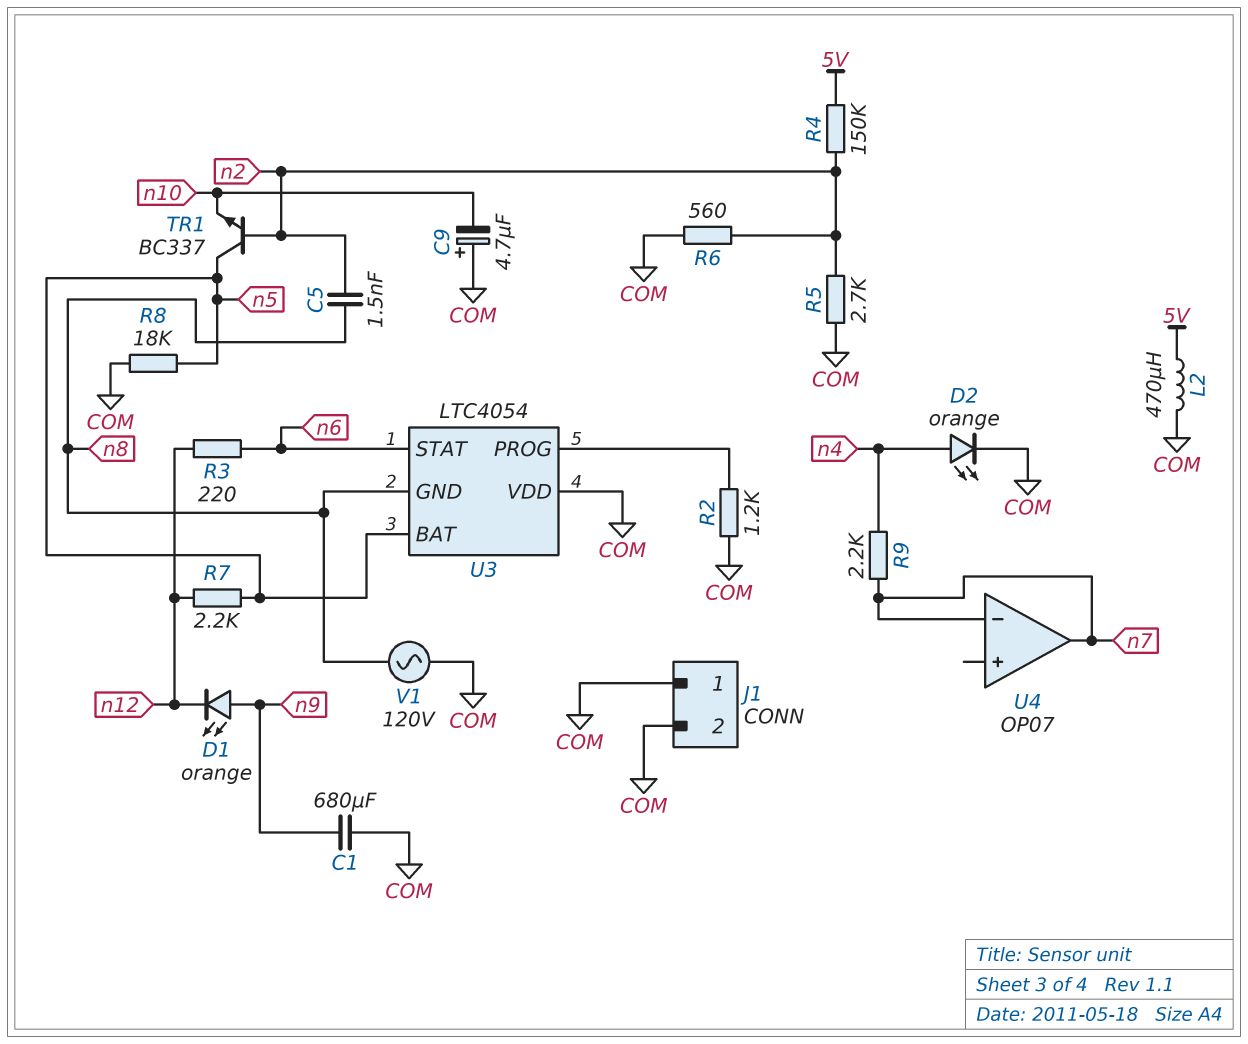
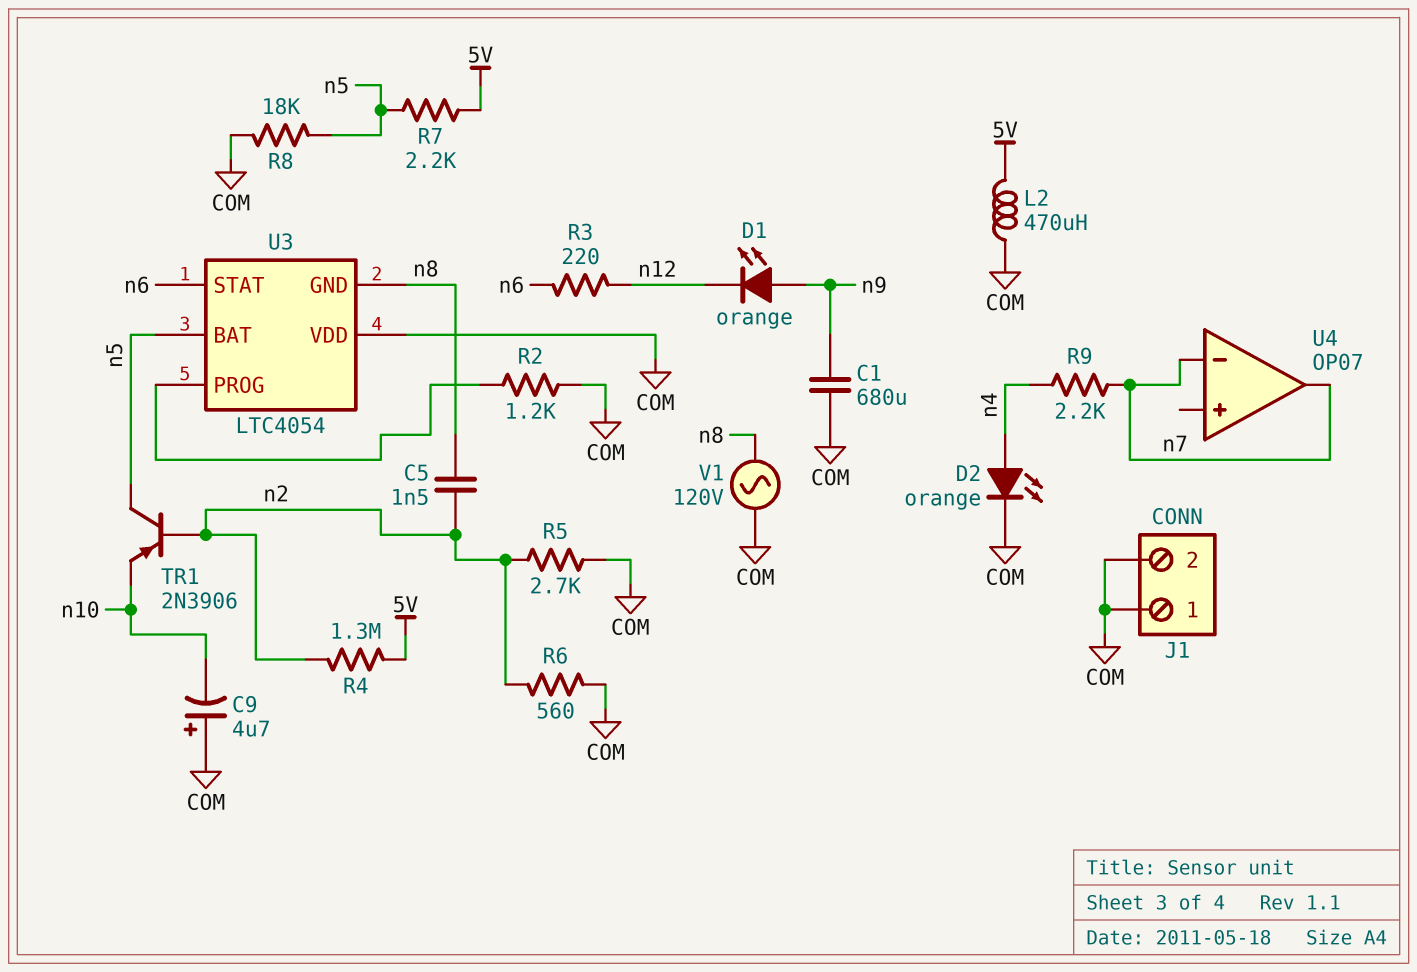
R4: 150k (5V, n2) -> 1.3M (5V, n2)
R7: 2.2k (n5, n12) -> 2.2k (5V, n5)
TR1: NPN BC337 (B n2, C n5, E n10) -> PNP 2N3906 (B n2, C n5, E n10)

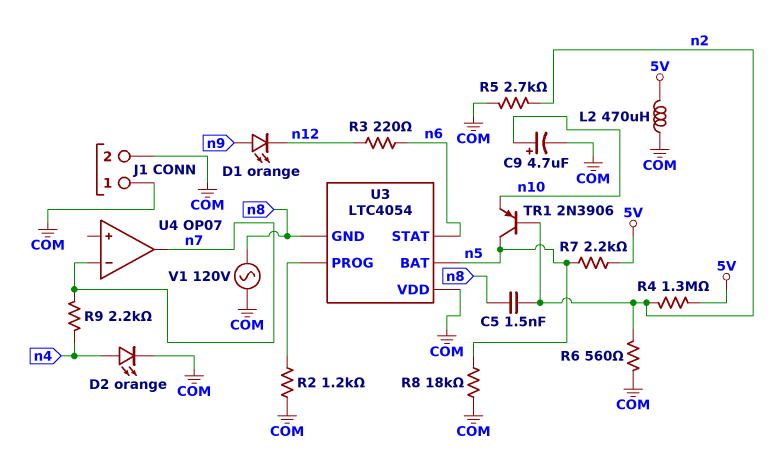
C1: 680uF (COM, n9) -> none
C9: 4.7uF (plus COM, minus n10) -> 4.7uF (plus n10, minus COM)

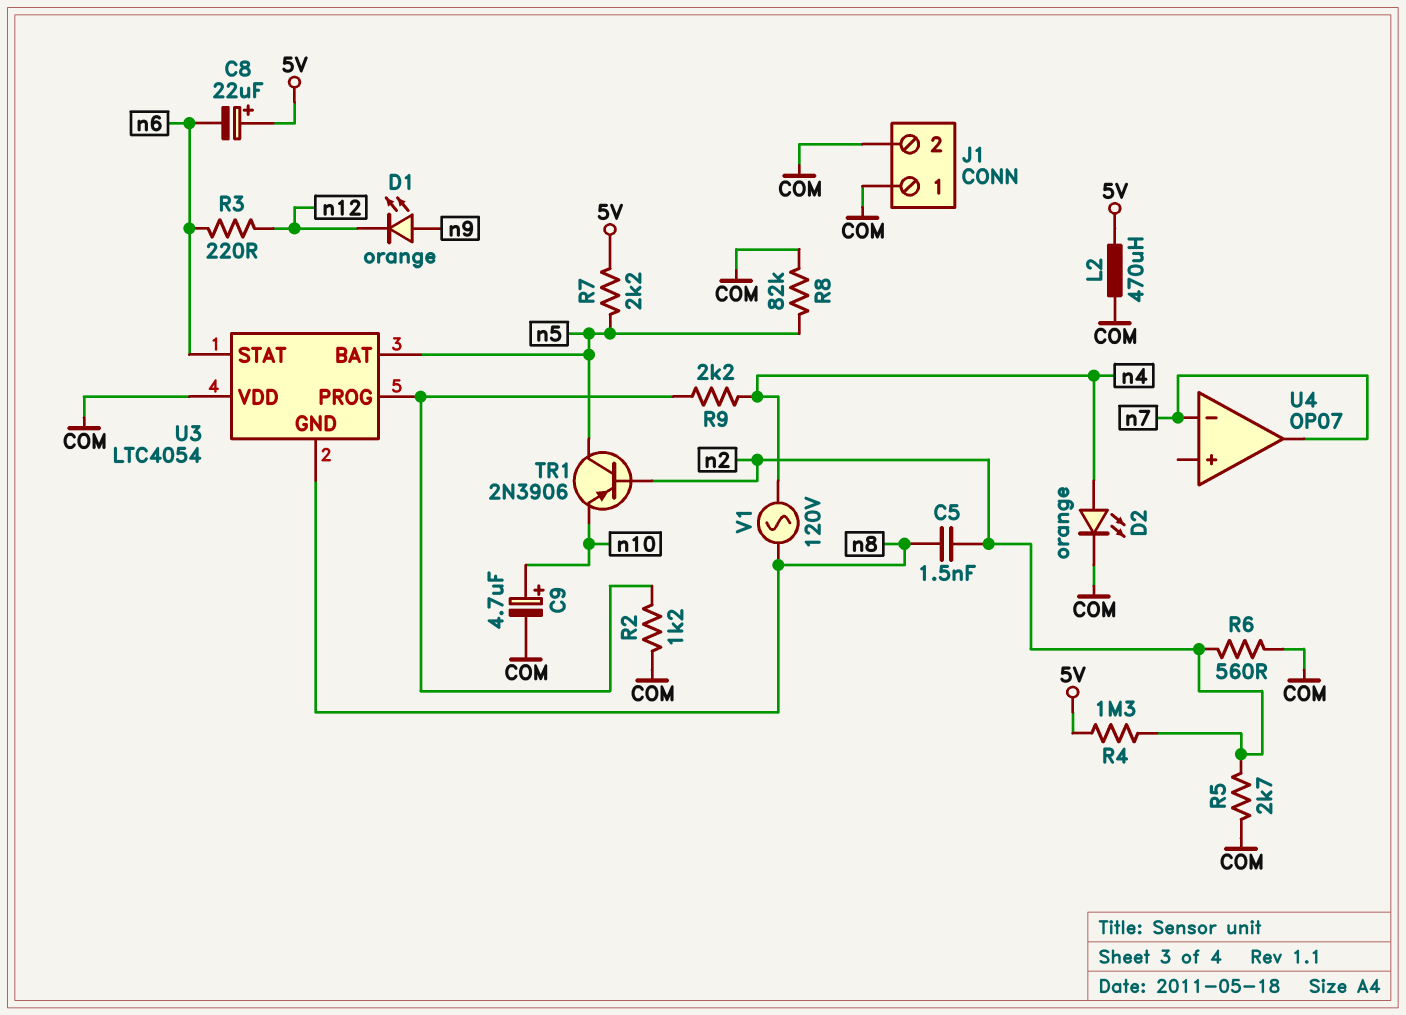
C8: none -> 22uF (plus 5V, minus n6)
R8: 18k (COM, n5) -> 82k (COM, n5)
R9: 2.2k (n4, n7) -> 2.2k (U3/PROG, n4)
V1: AC 120V (COM, n8) -> AC 120V (n4, n8)

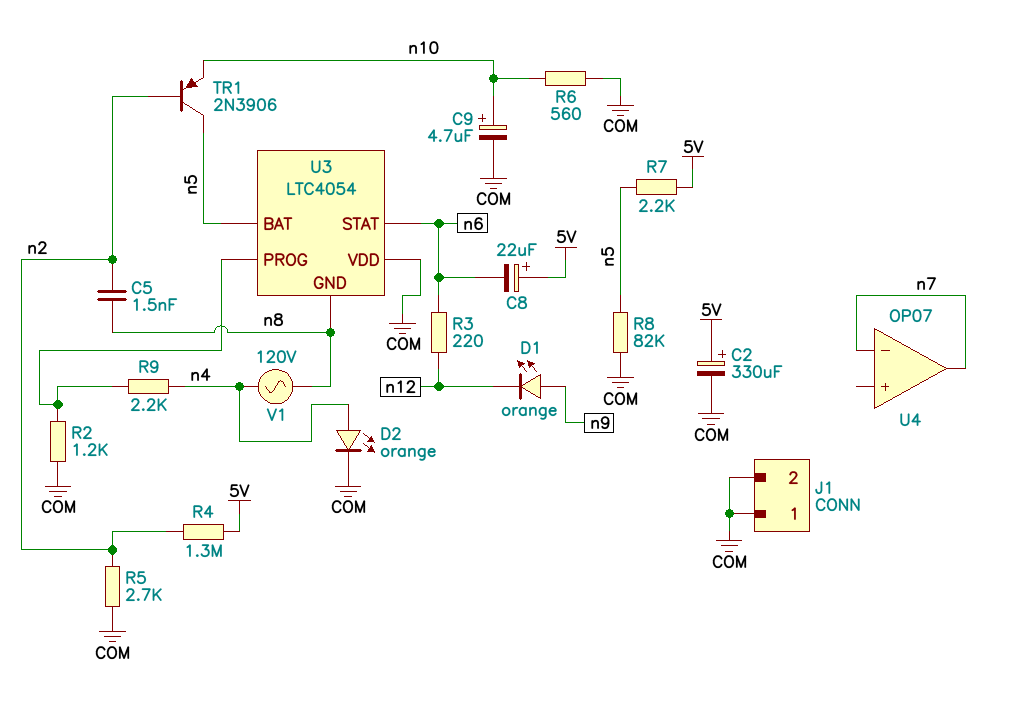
C2: none -> 330uF (plus 5V, minus COM)
L2: 470uH (5V, COM) -> none
R6: 560 (COM, n2) -> 560 (COM, n10)

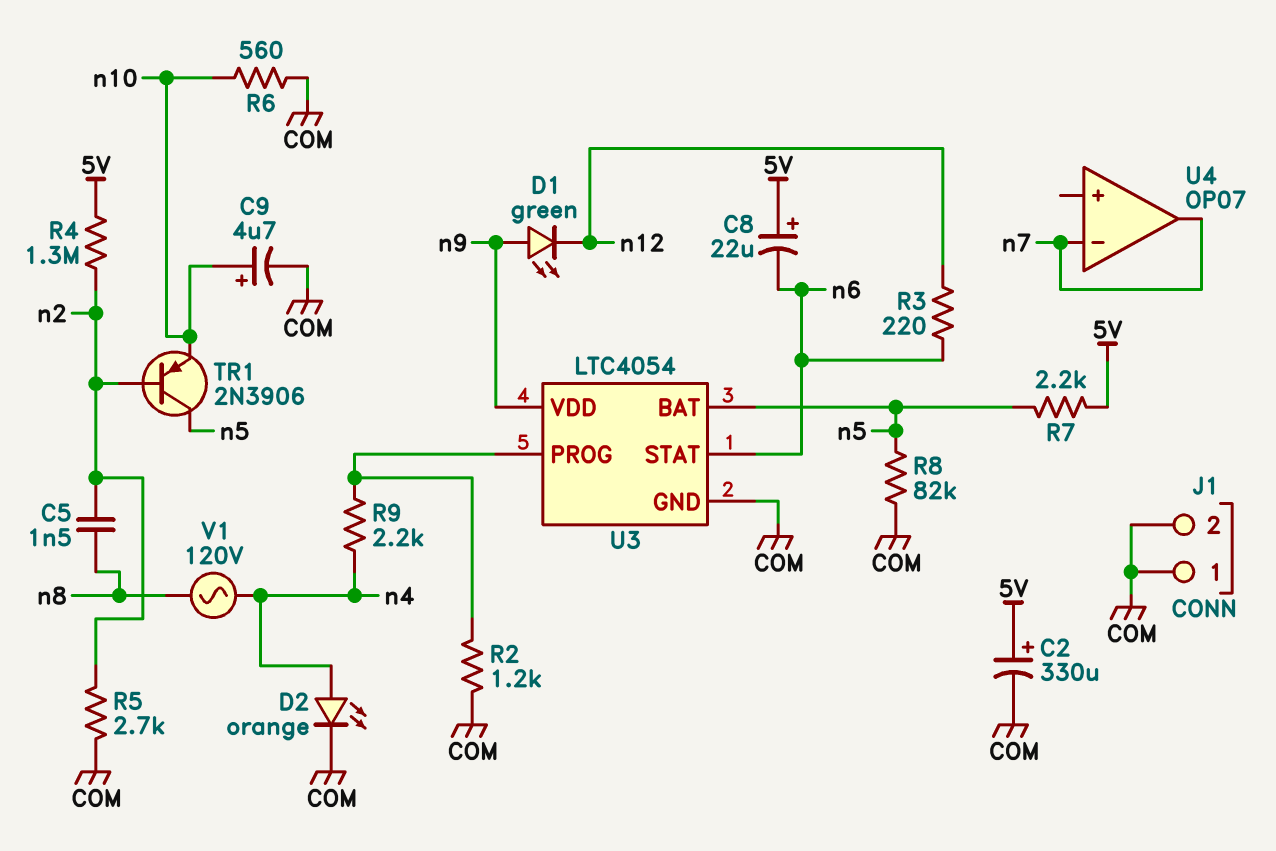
D1: LED orange (A n9, K n12) -> LED green (A n9, K n12)
U3 pin GND: n8 -> COM
U3 pin VDD: COM -> n9

